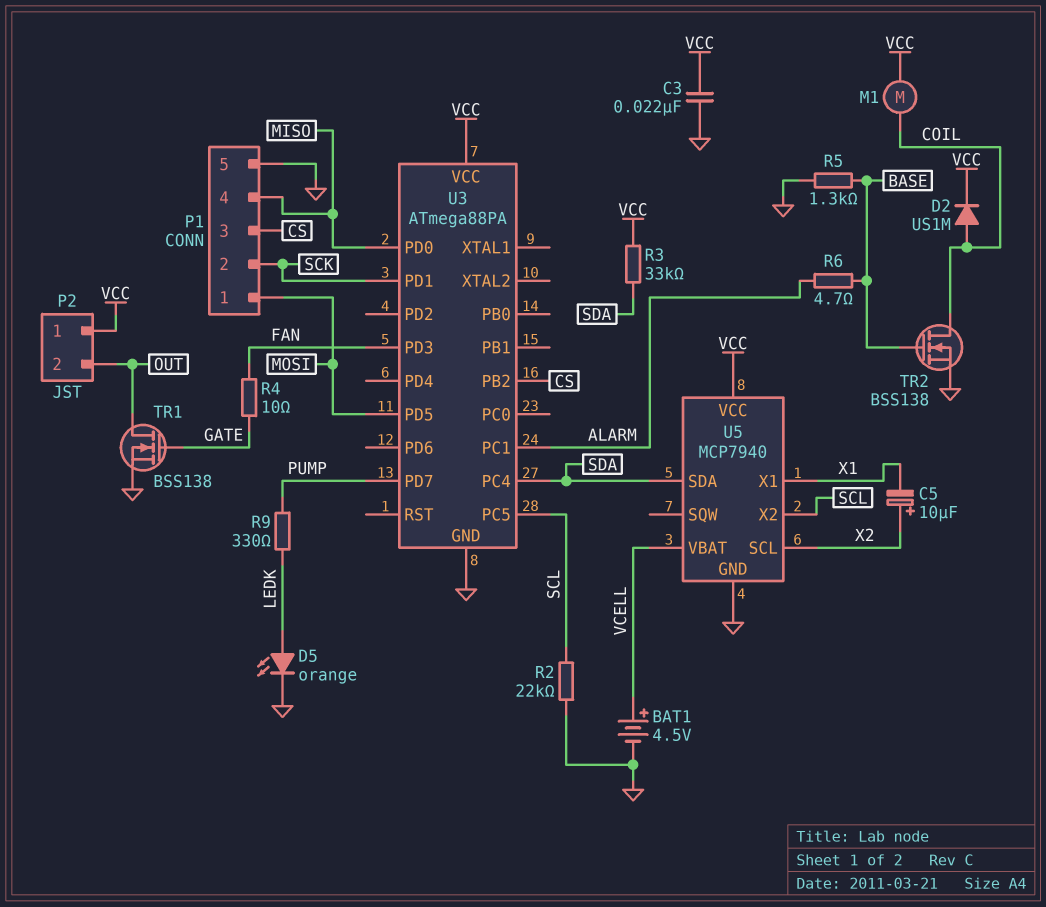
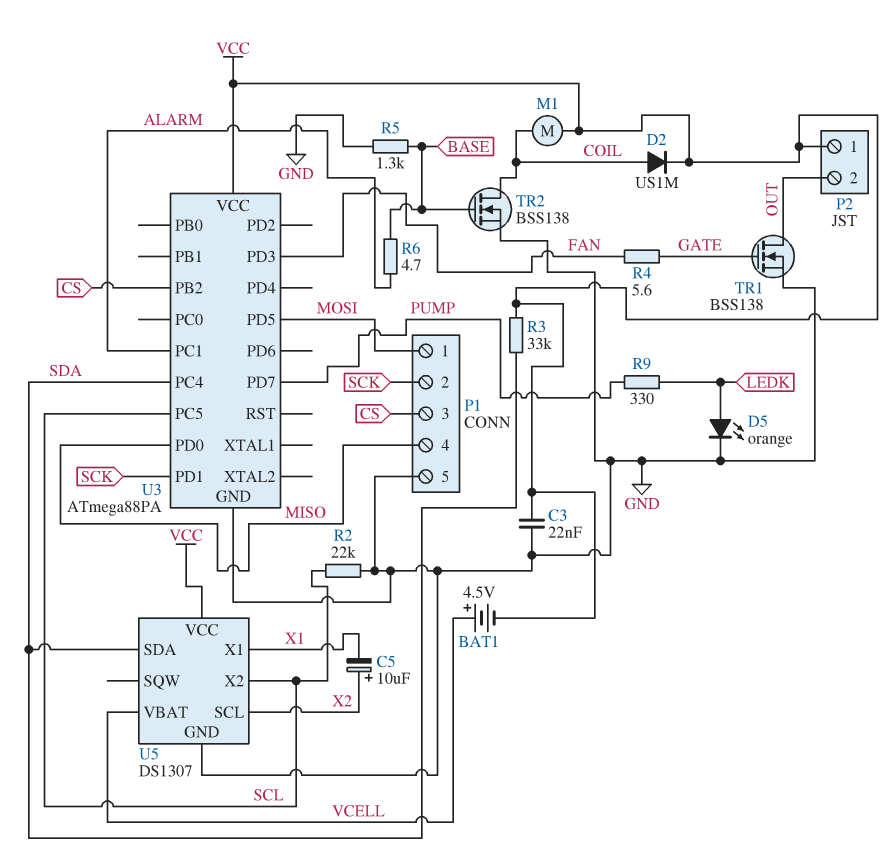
BAT1: 4.5V (plus VCELL, minus GND) -> 4.5V (plus VCELL, minus VCC)
R4: 10 (FAN, GATE) -> 5.6 (FAN, GATE)
U5: MCP7940 -> DS1307

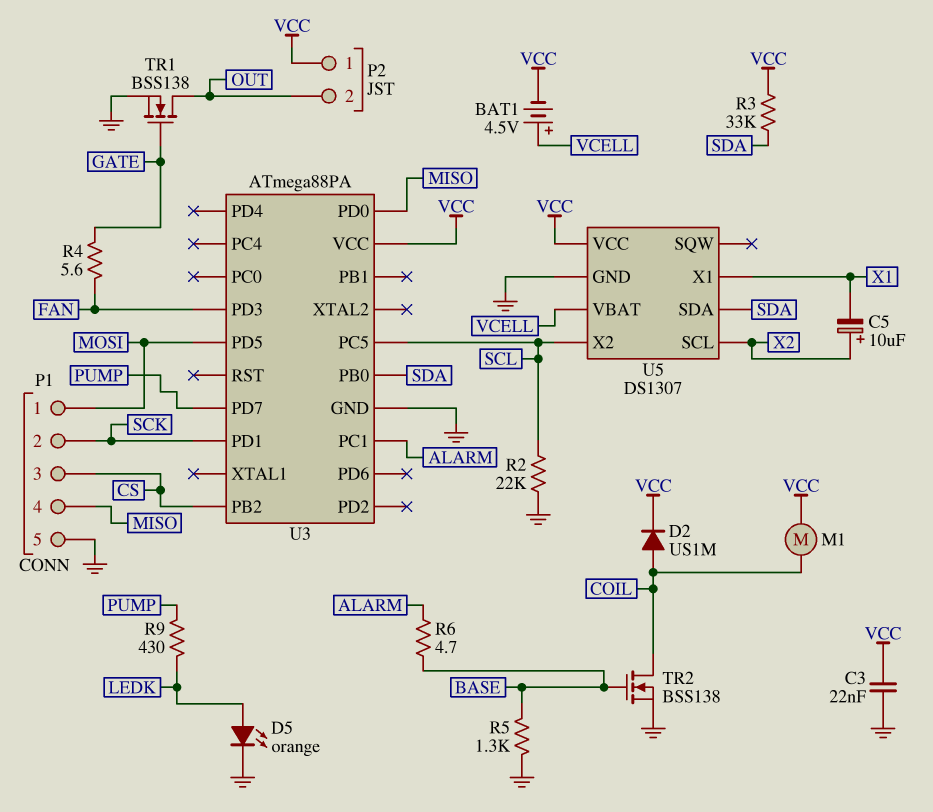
R9: 330 (LEDK, PUMP) -> 430 (LEDK, PUMP)
U3 pin PB0: none -> SDA
U3 pin PC4: SDA -> none

